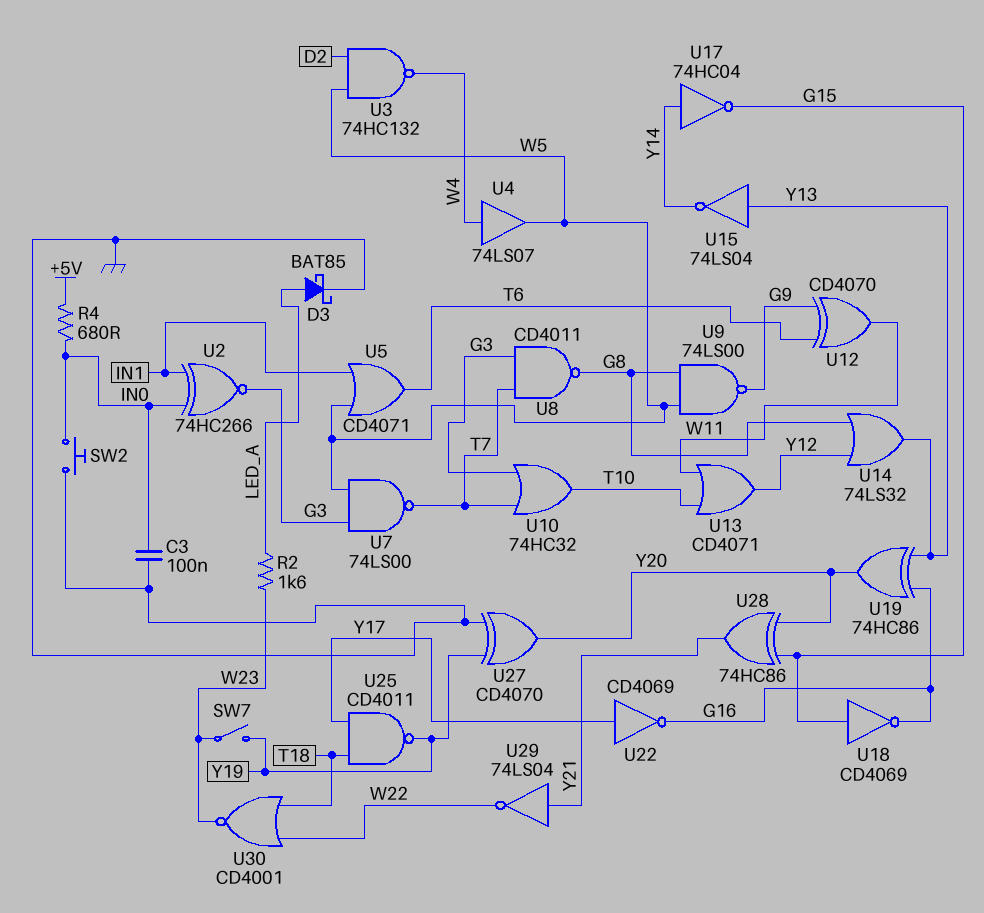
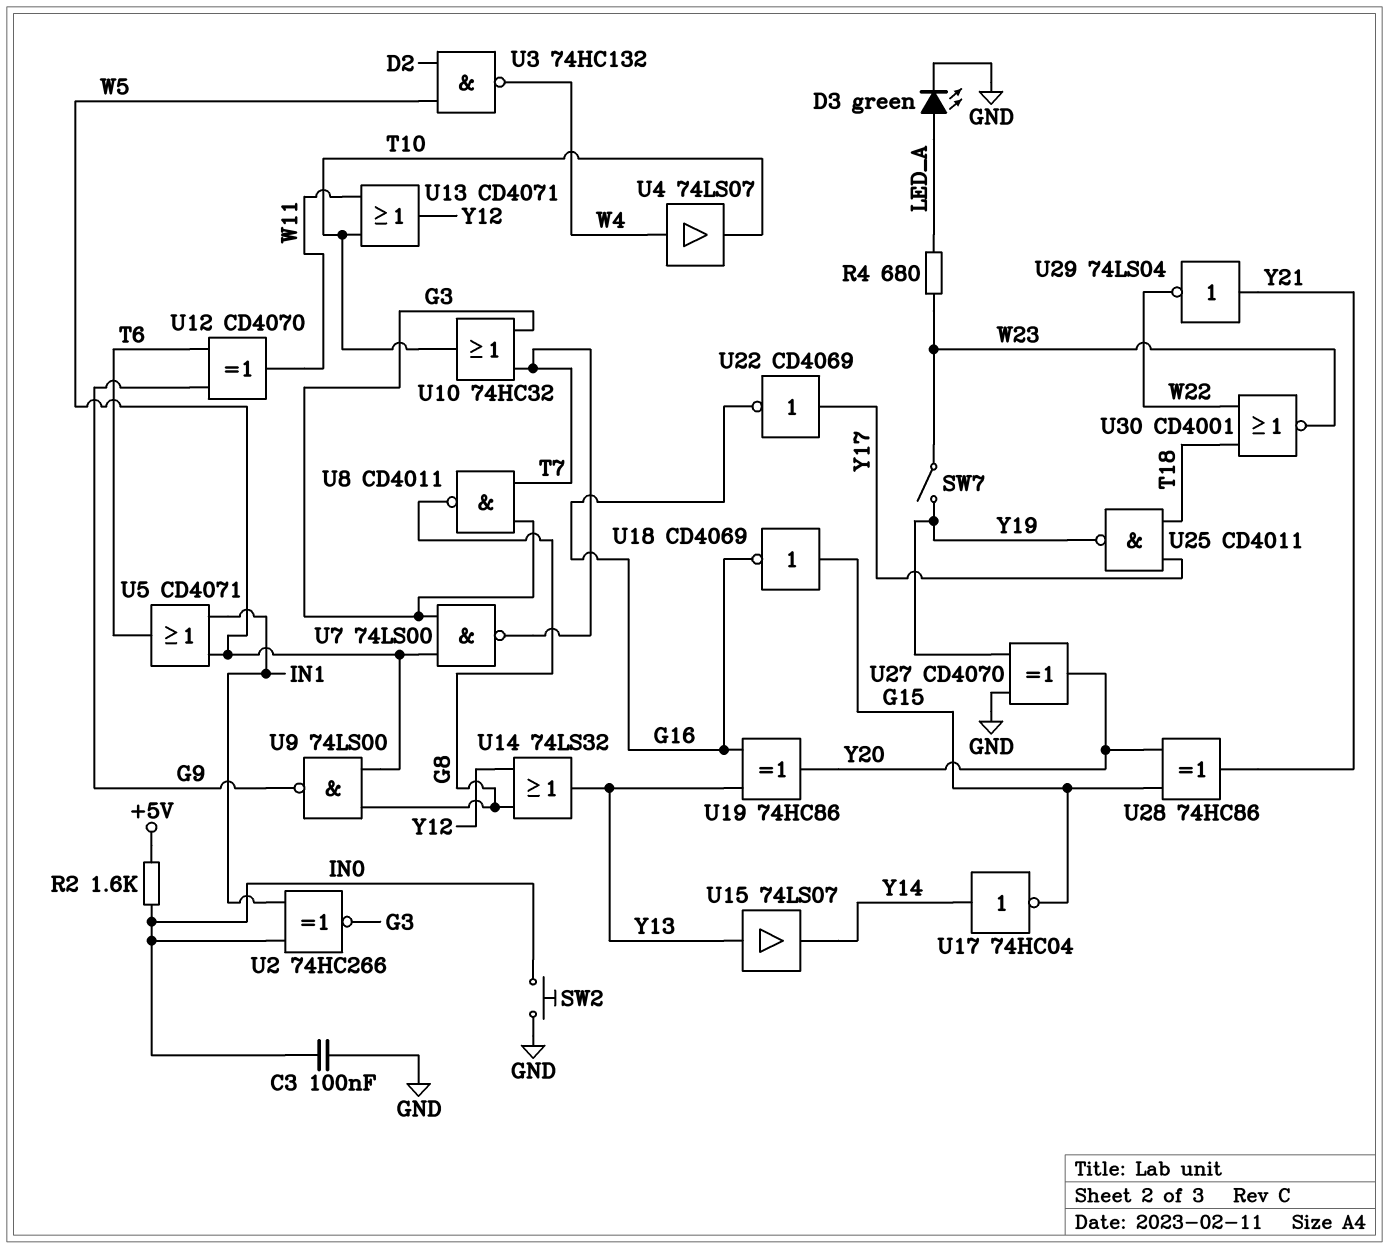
D3: schottky BAT85 (A LED_A, K GND) -> LED green (A LED_A, K GND)
R2: 1.6k (LED_A, W23) -> 1.6k (+5V, IN0)
R4: 680 (+5V, IN0) -> 680 (LED_A, W23)
U4: buffer 74LS07 (in W4, out W5) -> buffer 74LS07 (in W4, out T10)
U15: NOT 74LS04 (in Y13, out Y14) -> buffer 74LS07 (in Y13, out Y14)

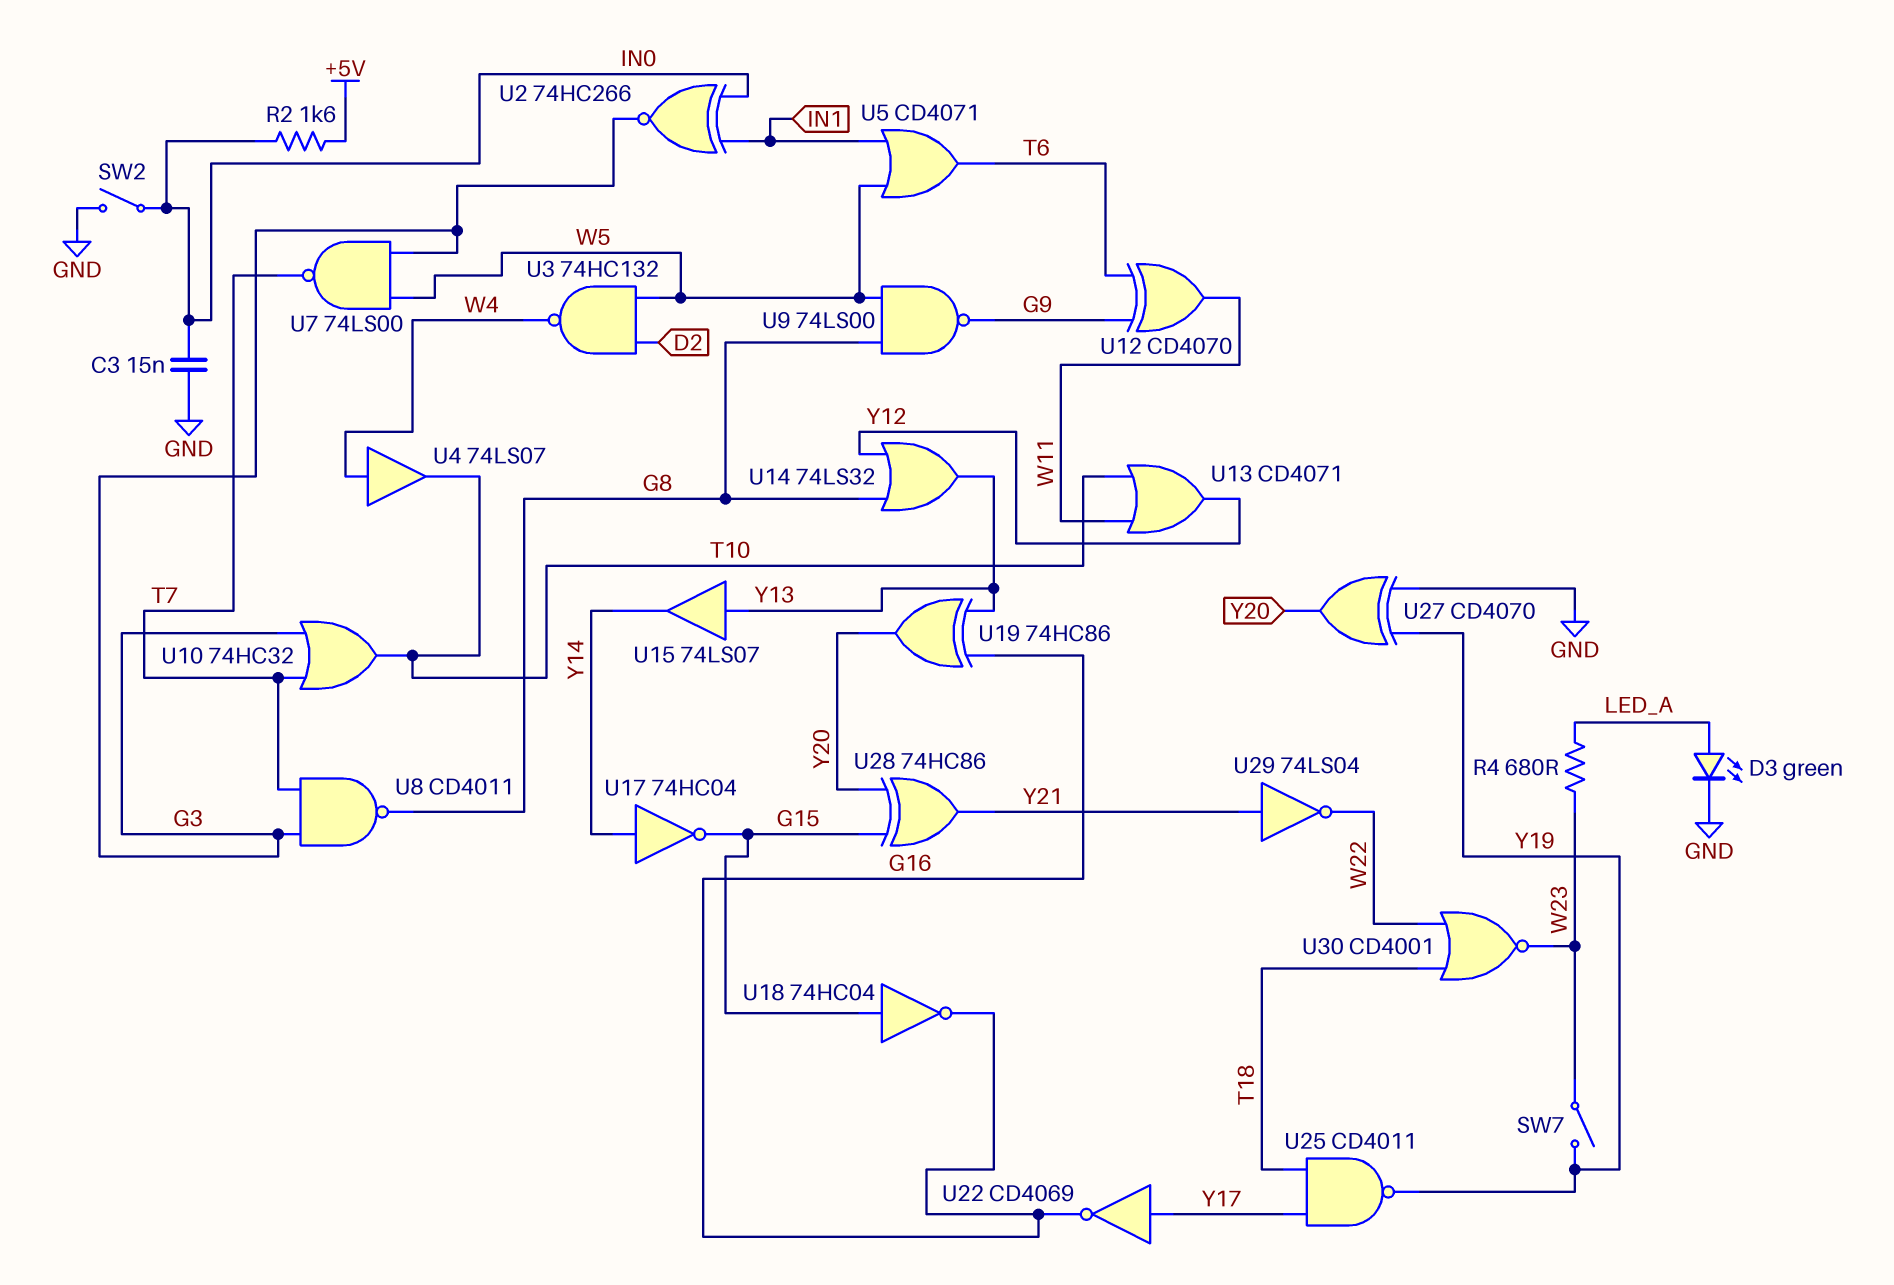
C3: 100nF (GND, IN0) -> 15nF (GND, IN0)
SW2: button (GND, IN0) -> switch (GND, IN0)
U18: NOT CD4069 (in G15, out G16) -> NOT 74HC04 (in G15, out G16)

